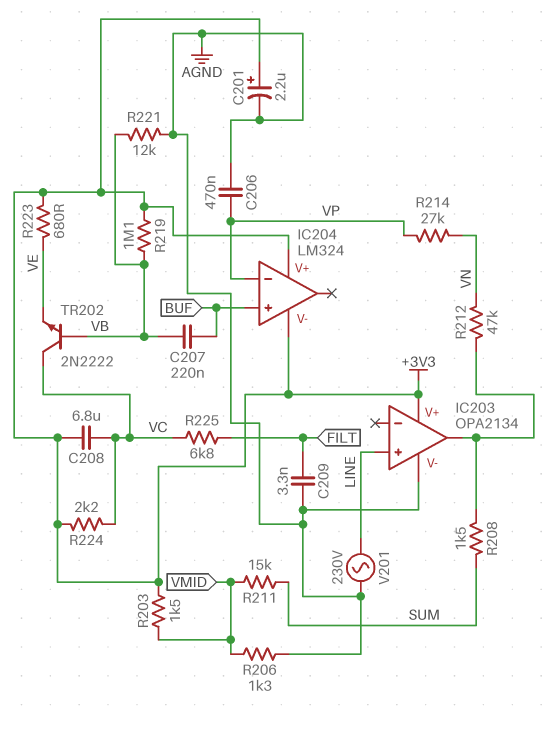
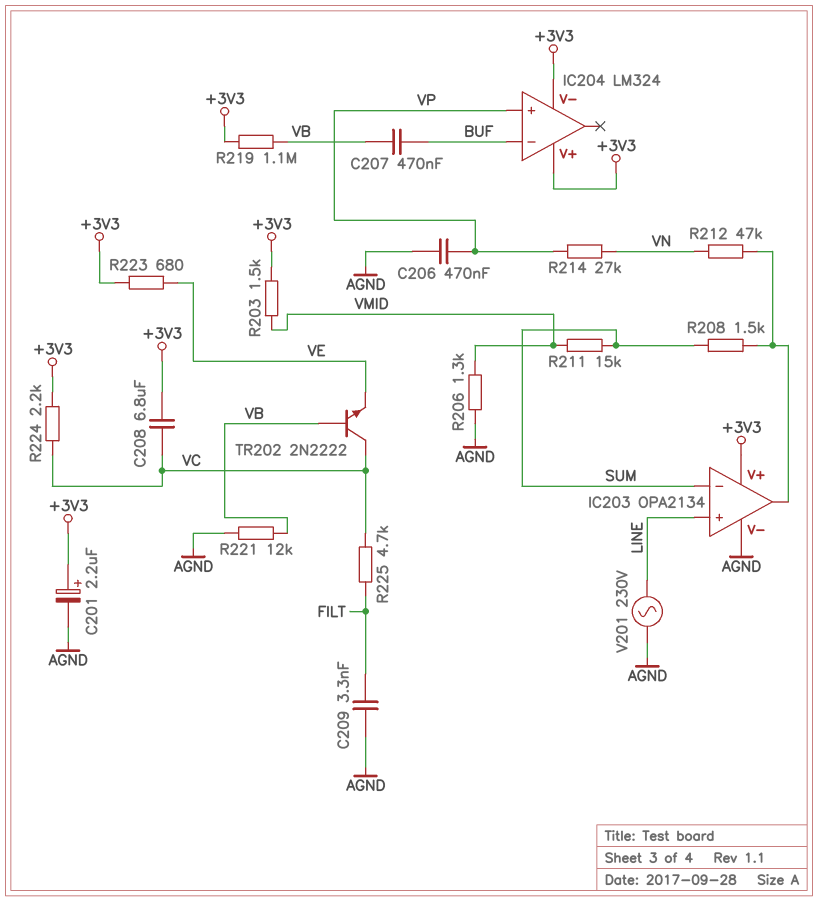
C207: 220nF (BUF, VB) -> 470nF (BUF, VB)
IC203 pin in-: none -> SUM
IC204 pin in+: BUF -> VP
IC204 pin in-: VP -> BUF
R225: 6.8k (FILT, VC) -> 4.7k (FILT, VC)

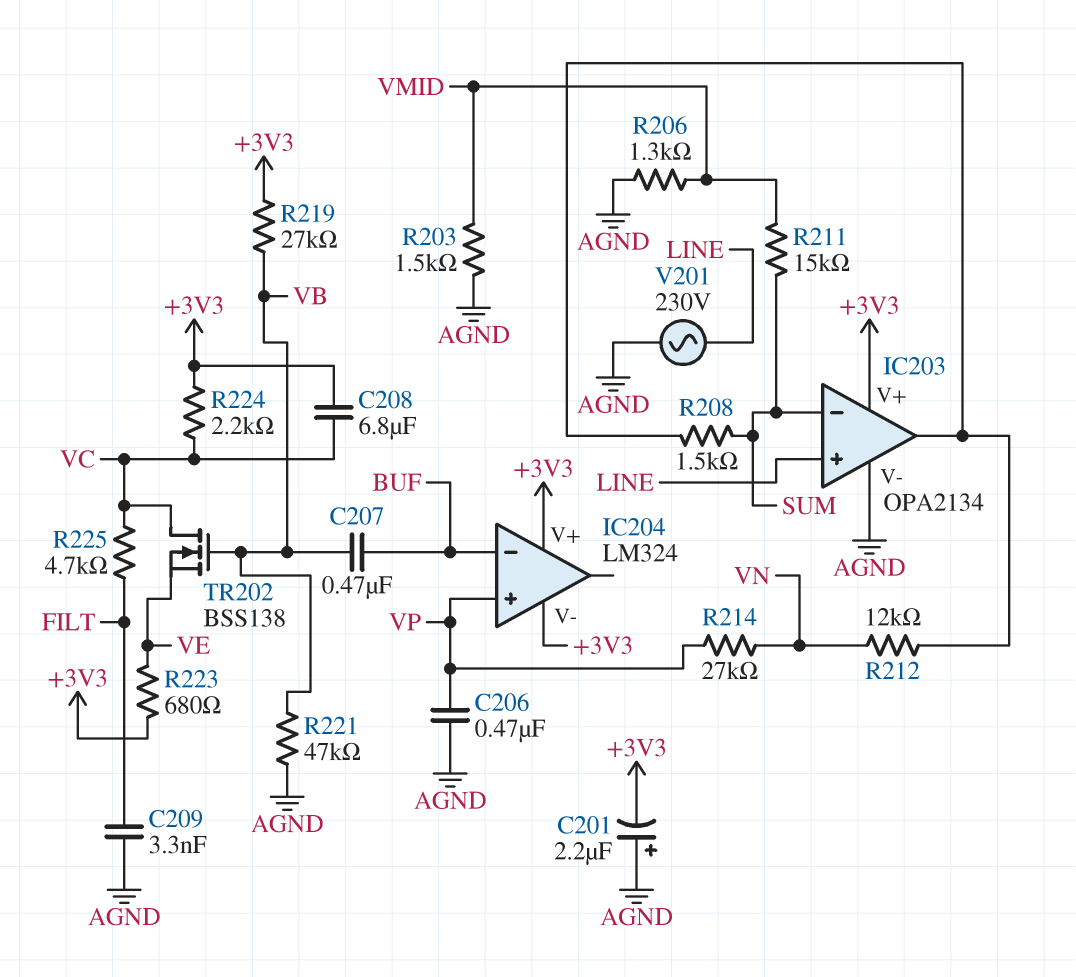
C201: 2.2uF (plus +3V3, minus AGND) -> 2.2uF (plus AGND, minus +3V3)
R203: 1.5k (+3V3, VMID) -> 1.5k (AGND, VMID)
R212: 47k (IC203/out, VN) -> 12k (IC203/out, VN)
R219: 1.1M (+3V3, VB) -> 27k (+3V3, VB)
R221: 12k (AGND, VB) -> 47k (AGND, VB)
TR202: NPN 2N2222 (B VB, C VC, E VE) -> NMOS BSS138 (G VB, D VC, S VE)

